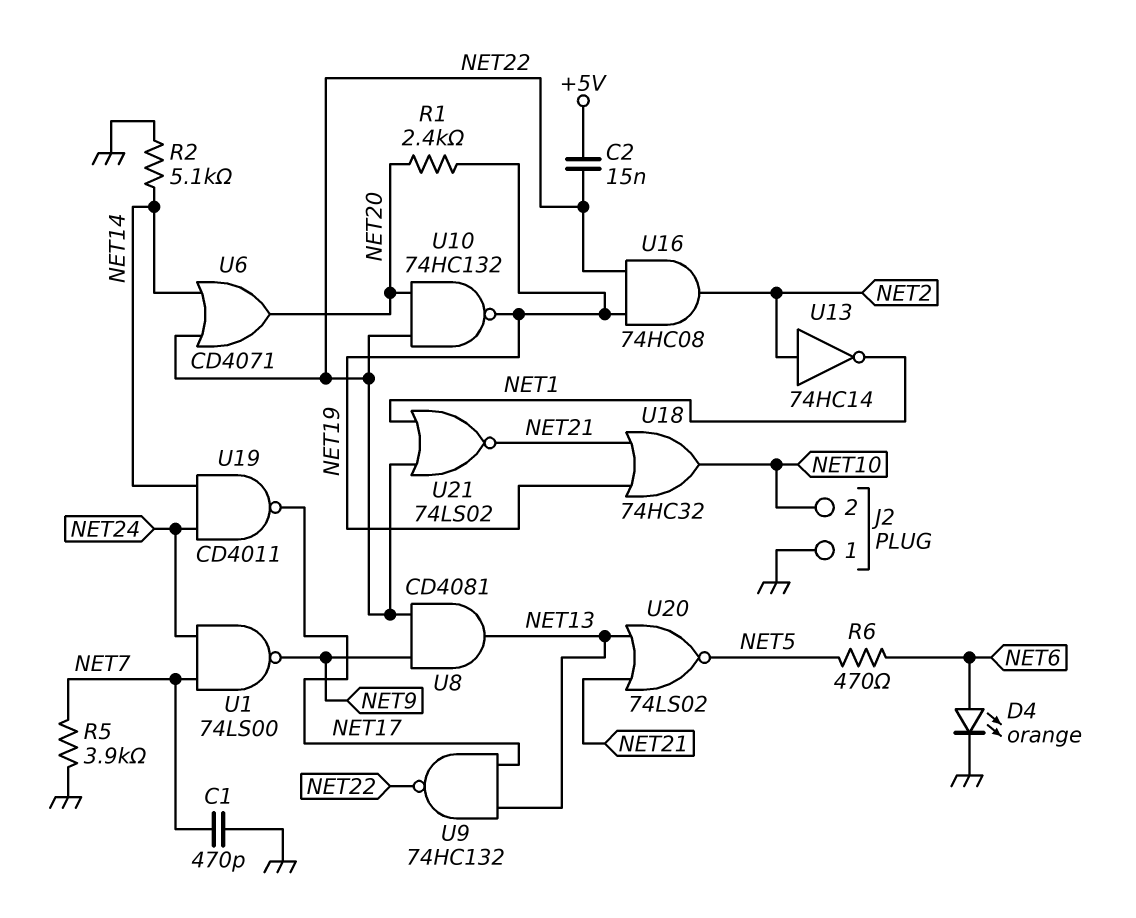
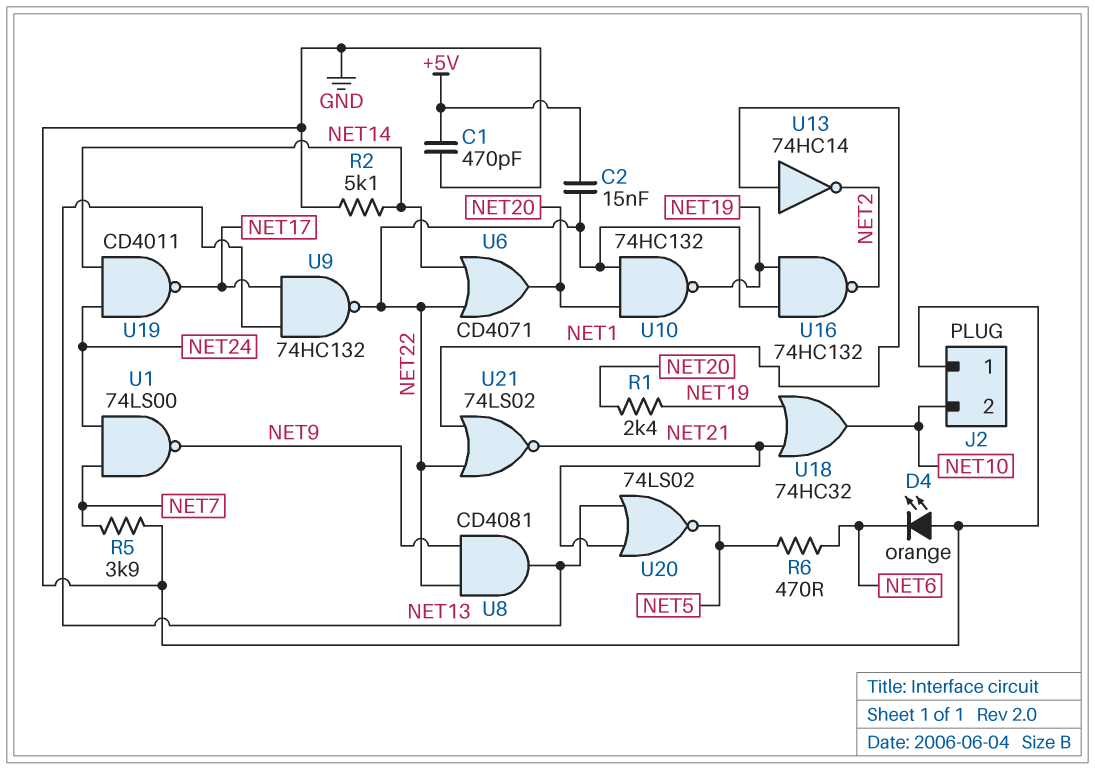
C1: 470pF (GND, NET7) -> 470pF (+5V, GND)
D4: LED orange (A NET6, K GND) -> LED orange (A GND, K NET6)
U13: NOT 74HC14 (in NET2, out NET1) -> NOT 74HC14 (in NET1, out NET2)
U16: AND 74HC08 (in NET19, in NET22, out NET2) -> NAND 74HC132 (in NET19, in NET22, out NET2)

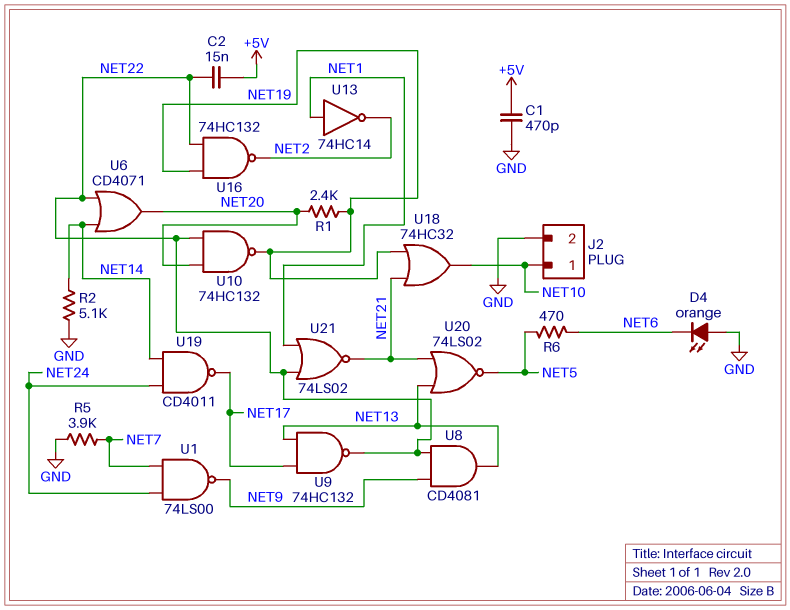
J2 pin 1: GND -> NET10
J2 pin 2: NET10 -> GND

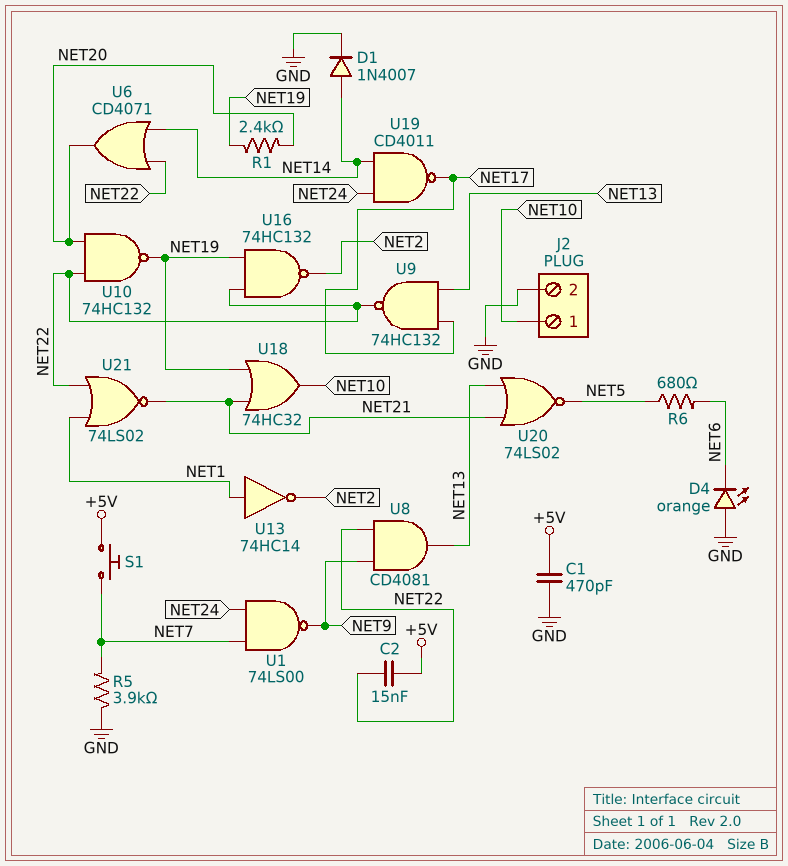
D1: none -> diode 1N4007 (A NET14, K GND)
R2: 5.1k (GND, NET14) -> none
R6: 470 (NET5, NET6) -> 680 (NET5, NET6)
S1: none -> button (+5V, NET7)

